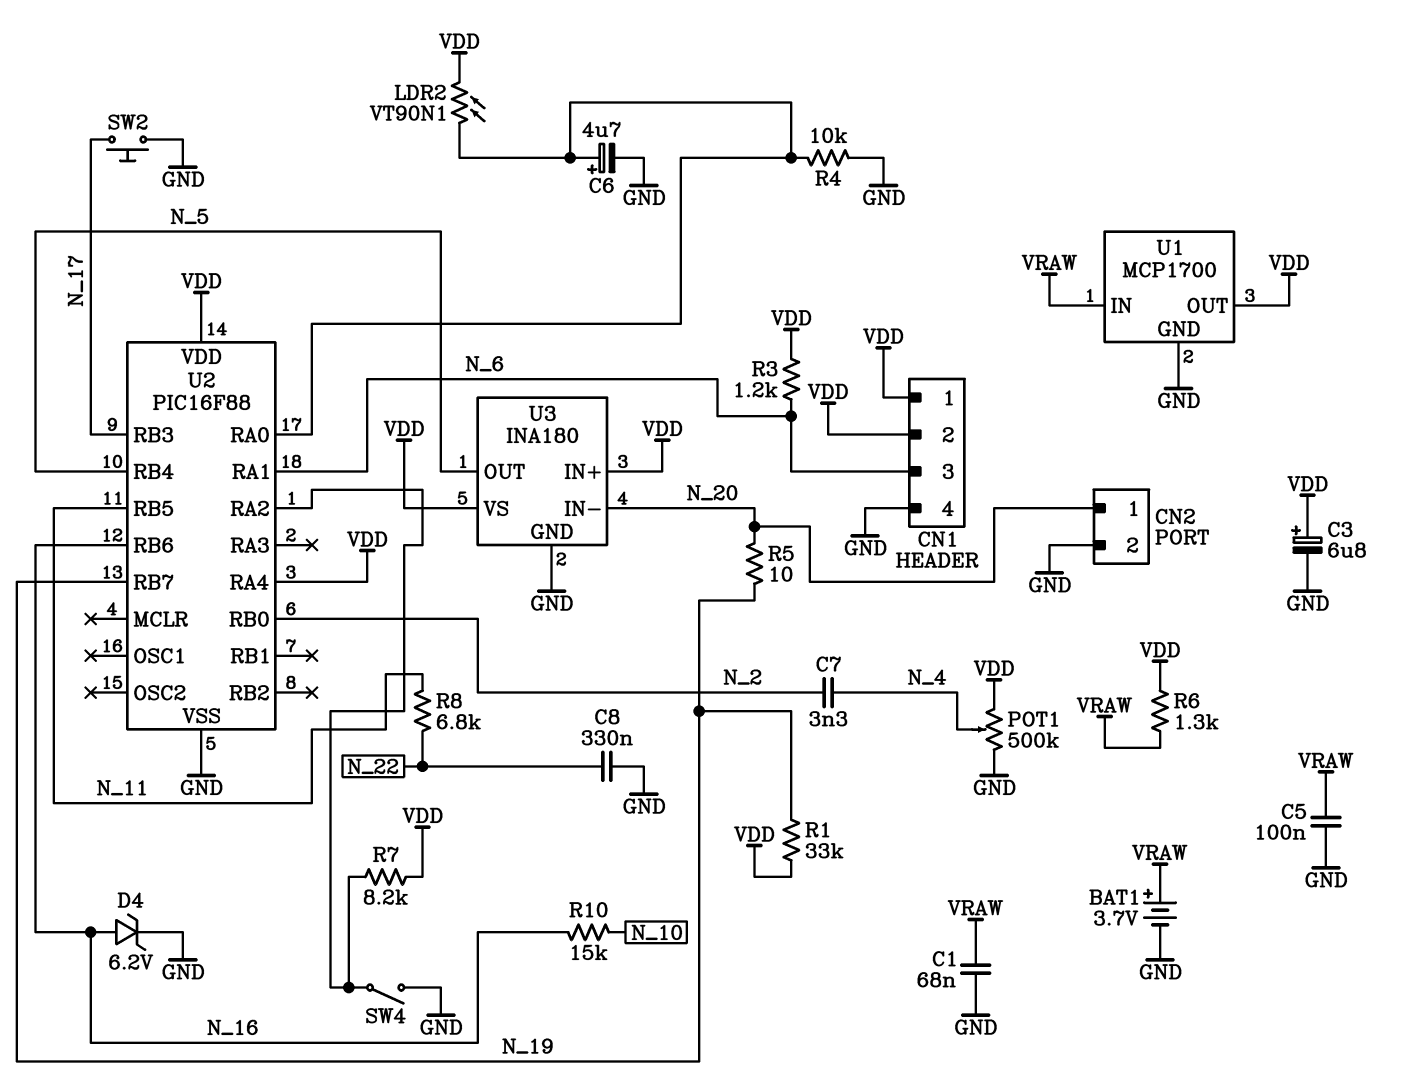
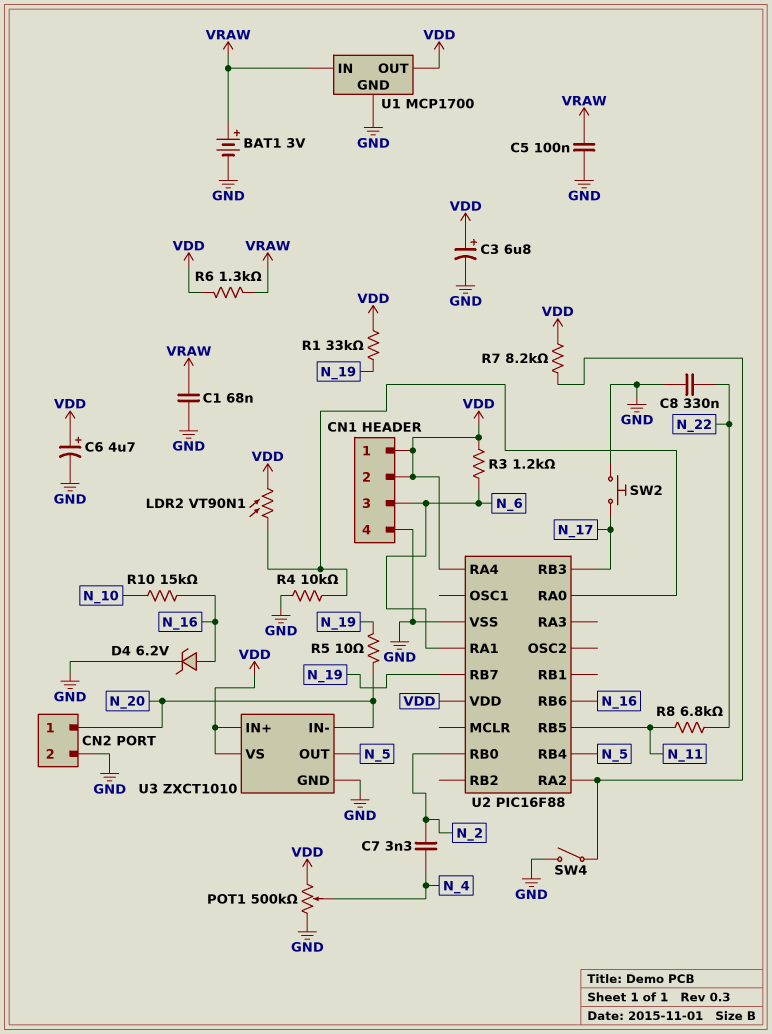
BAT1: 3.7V (plus VRAW, minus GND) -> 3V (plus VRAW, minus GND)
C6: 4.7uF (plus U2/RA0, minus GND) -> 4.7uF (plus VDD, minus GND)
U3: INA180 -> ZXCT1010

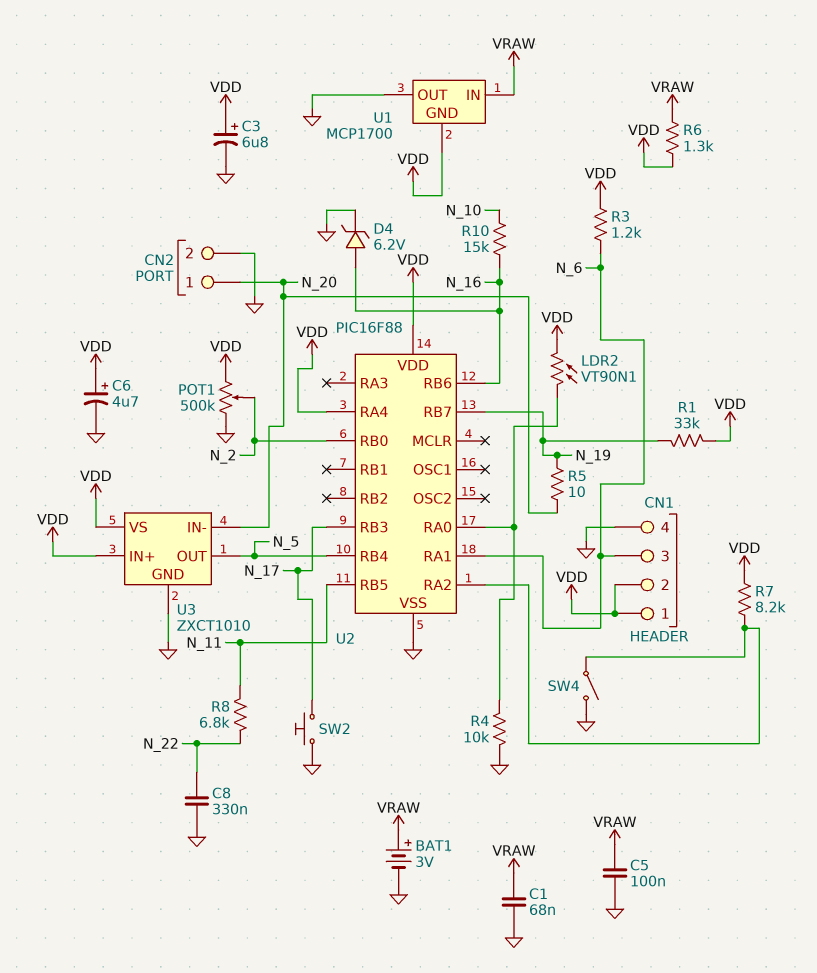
C7: 3.3nF (N_2, N_4) -> none
POT1: 500k (GND, VDD, wiper N_4) -> 500k (GND, VDD, wiper N_2)
U1 pin GND: GND -> VDD
U1 pin OUT: VDD -> GND

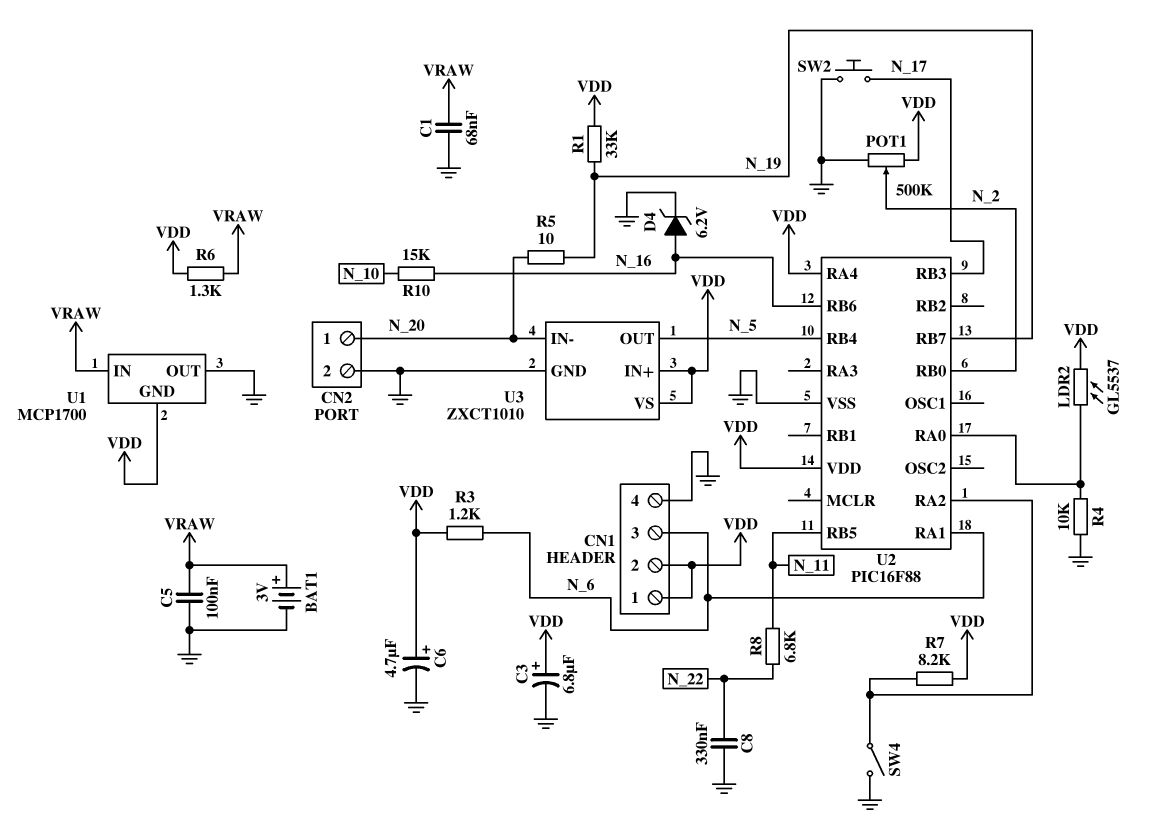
LDR2: VT90N1 (U2/RA0, VDD) -> GL5537 (U2/RA0, VDD)

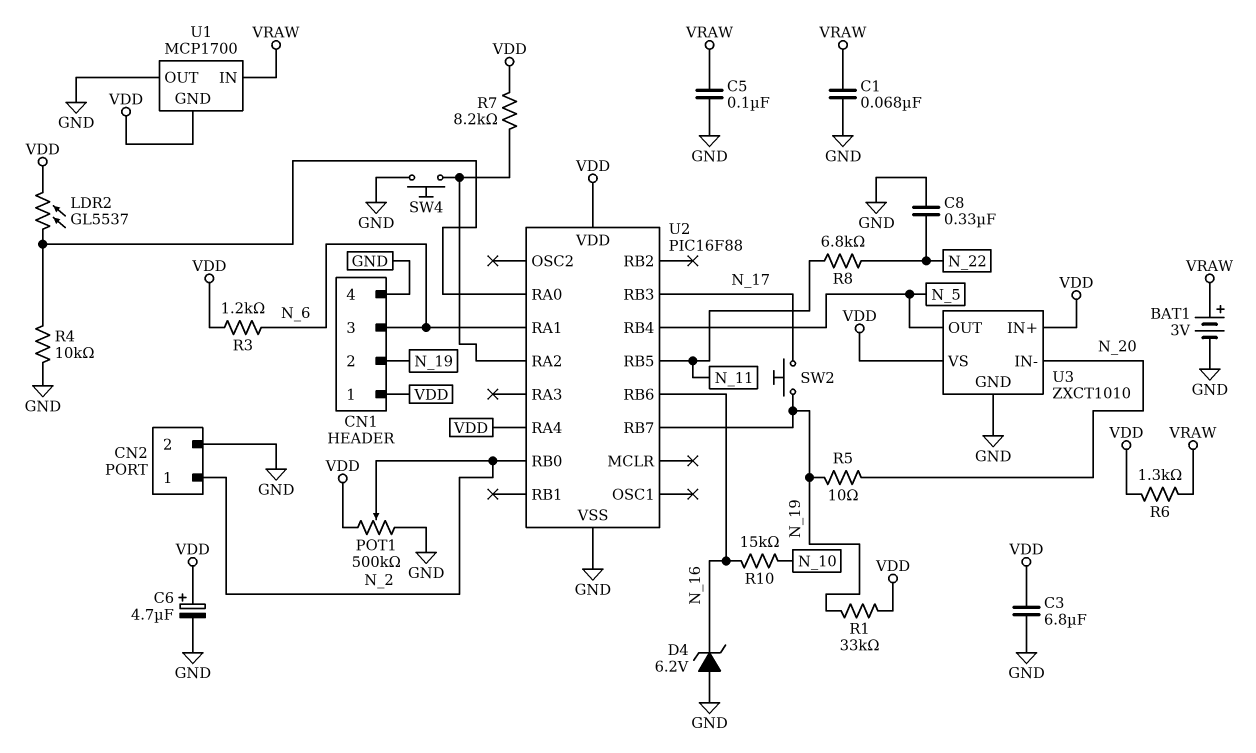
C3: 6.8uF (plus VDD, minus GND) -> 6.8uF (GND, VDD)
CN1 pin 2: VDD -> N_19
CN2 pin 1: N_20 -> N_2
D4: zener 6.2V (A N_16, K GND) -> zener 6.2V (A GND, K N_16)
SW2: button (GND, N_17) -> button (N_17, N_19)
SW4: switch (GND, U2/RA2) -> button (GND, U2/RA2)

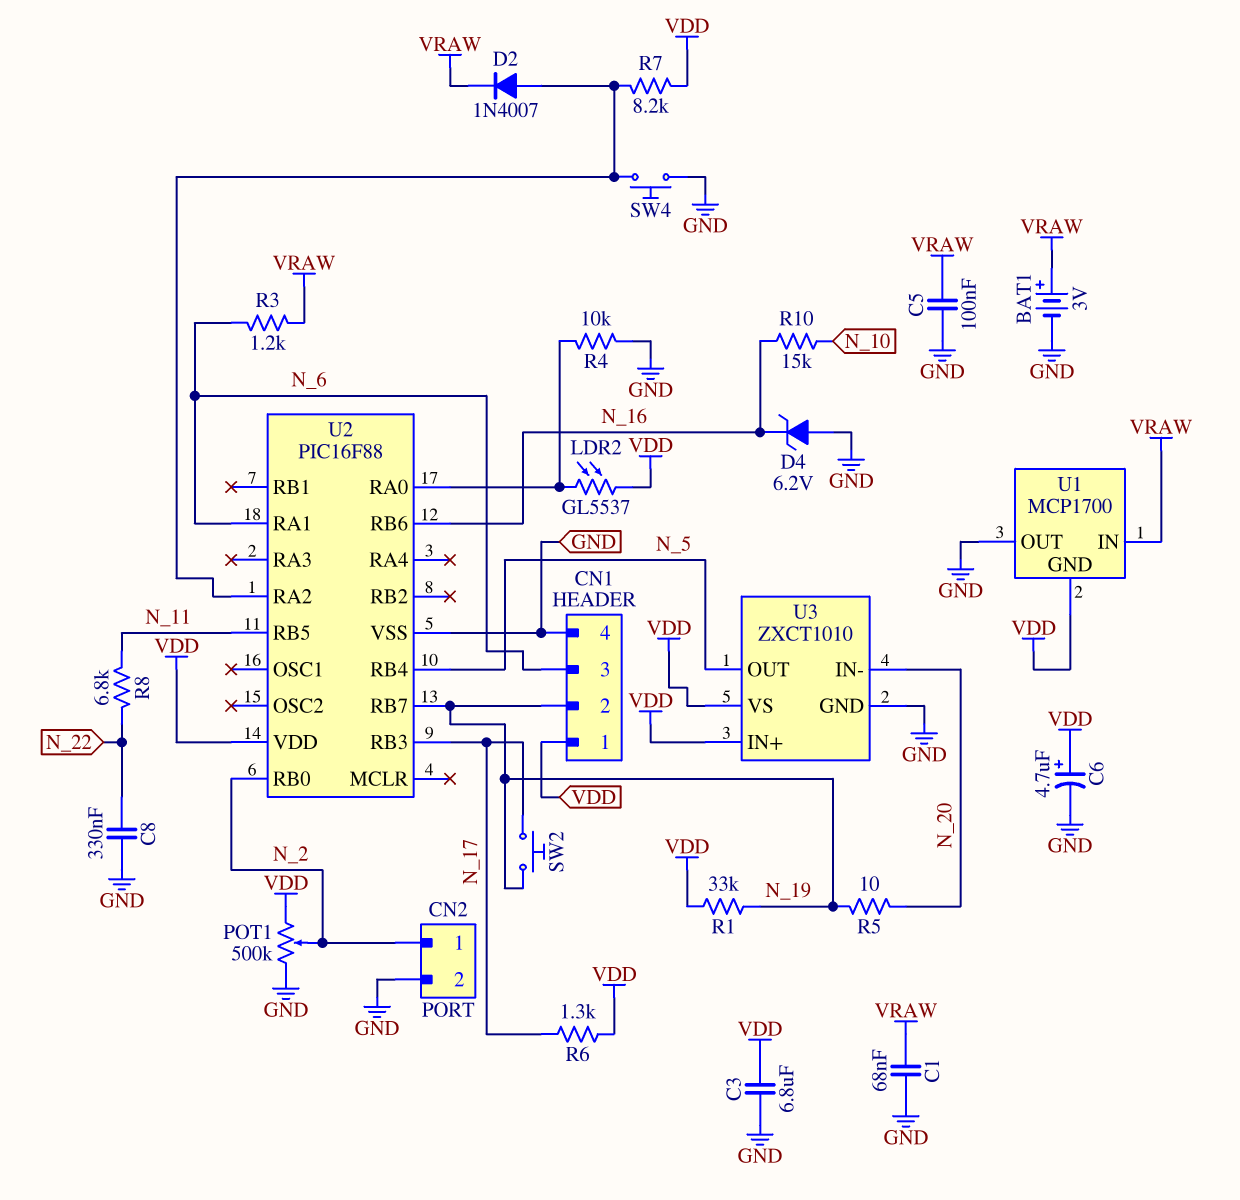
D2: none -> diode 1N4007 (A U2/RA2, K VRAW)
R3: 1.2k (N_6, VDD) -> 1.2k (N_6, VRAW)
R6: 1.3k (VDD, VRAW) -> 1.3k (N_17, VDD)
U2 pin RA4: VDD -> none

